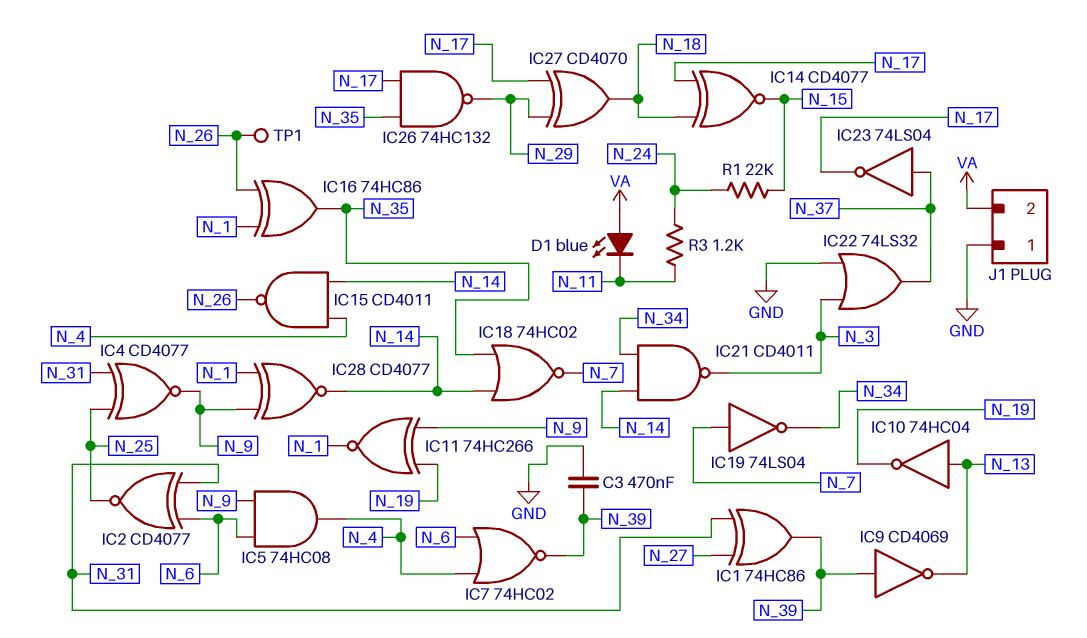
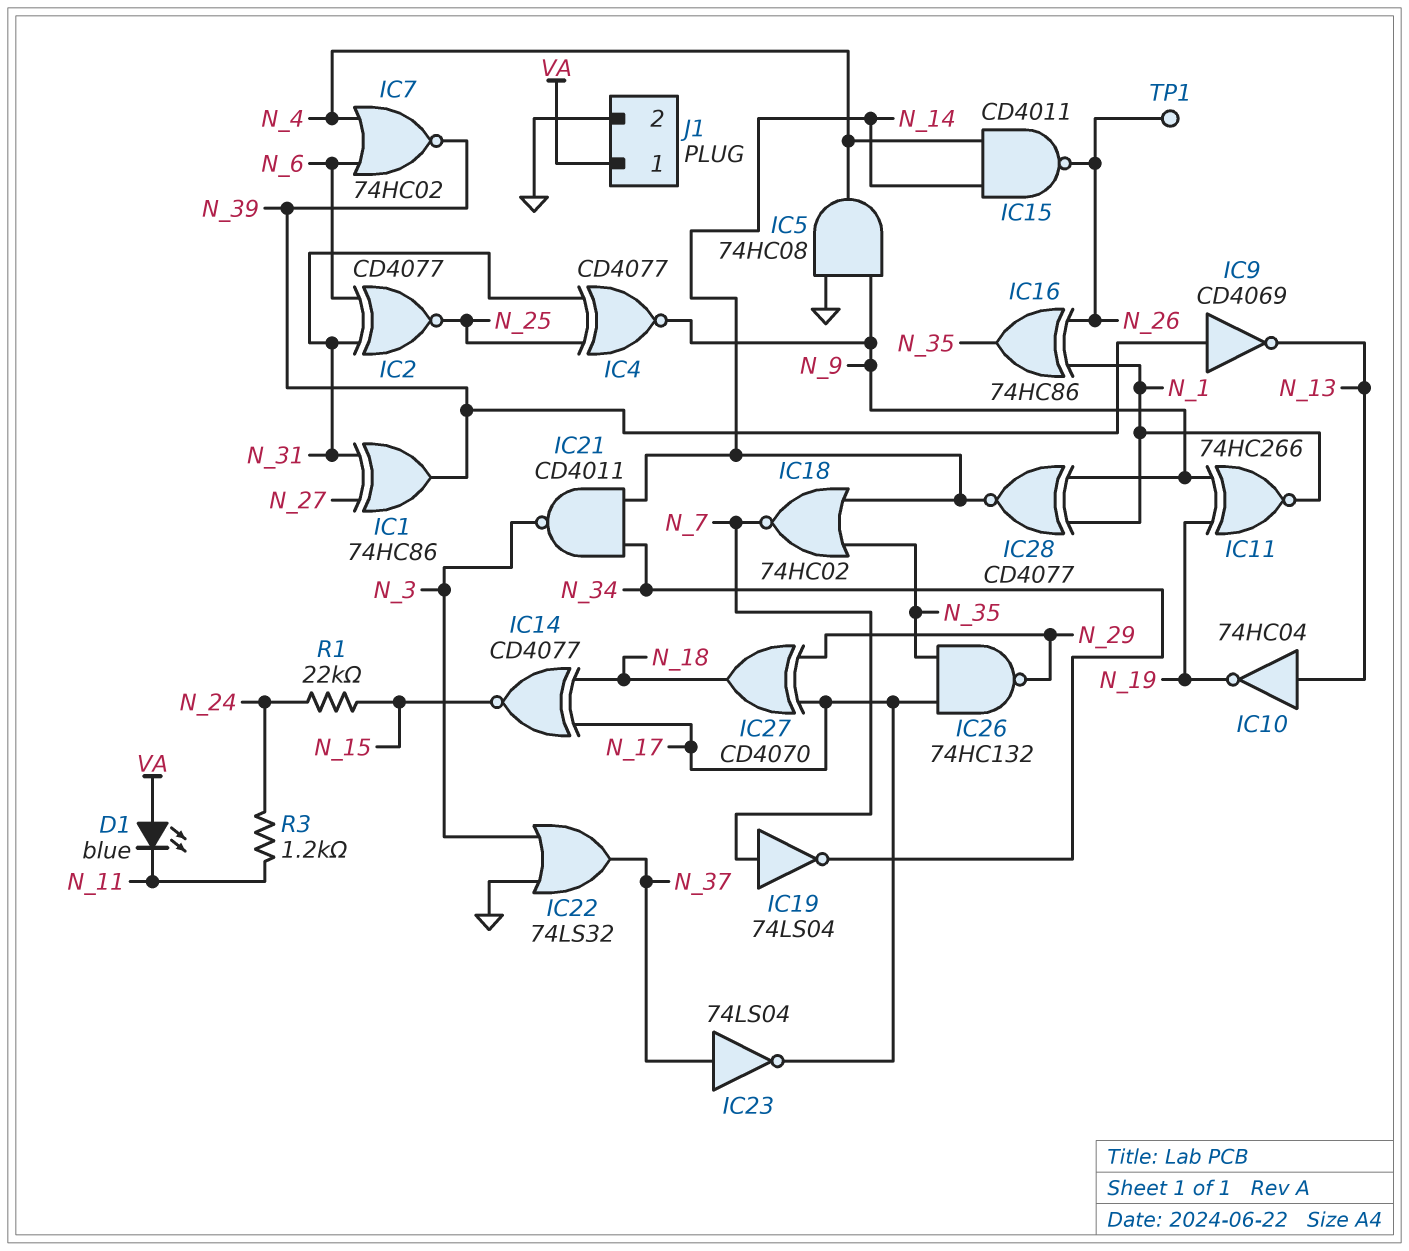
C3: 470nF (GND, N_39) -> none
IC5: AND 74HC08 (in N_6, in N_9, out N_4) -> AND 74HC08 (in GND, in N_9, out N_4)
J1 pin 1: GND -> VA
J1 pin 2: VA -> GND

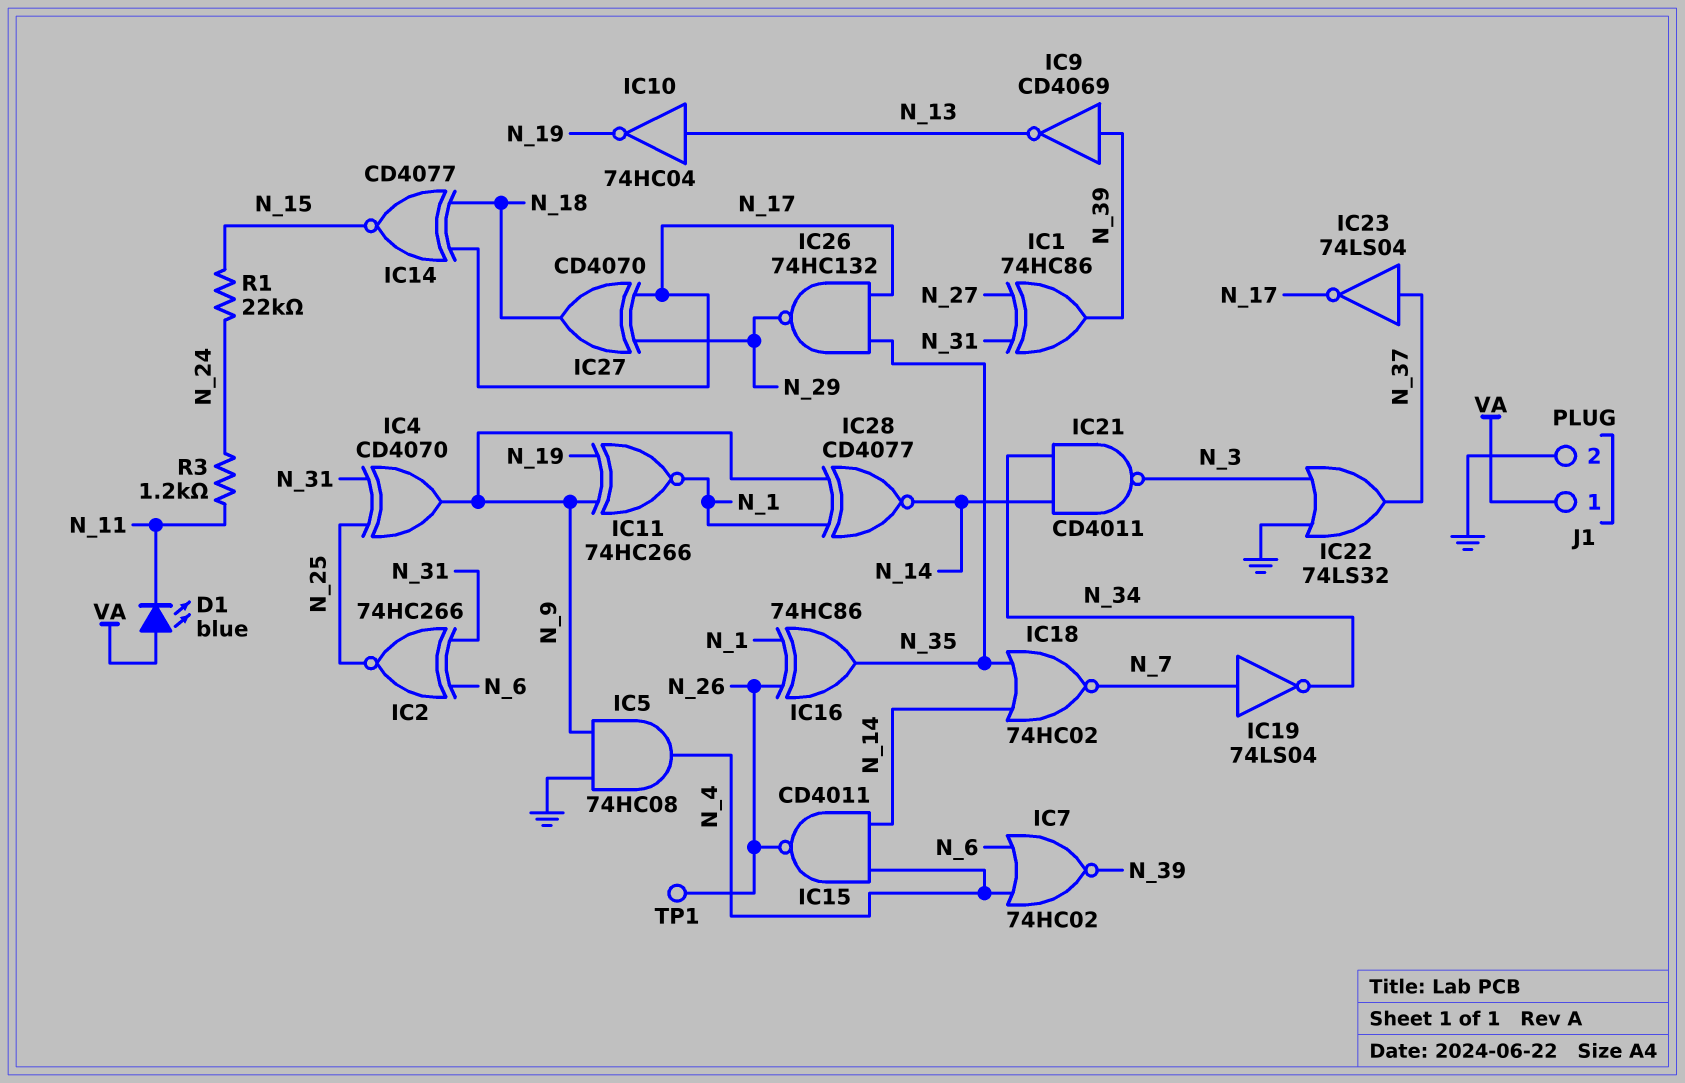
IC2: XNOR CD4077 (in N_6, in N_31, out N_25) -> XNOR 74HC266 (in N_6, in N_31, out N_25)
IC4: XNOR CD4077 (in N_25, in N_31, out N_9) -> XOR CD4070 (in N_25, in N_31, out N_9)

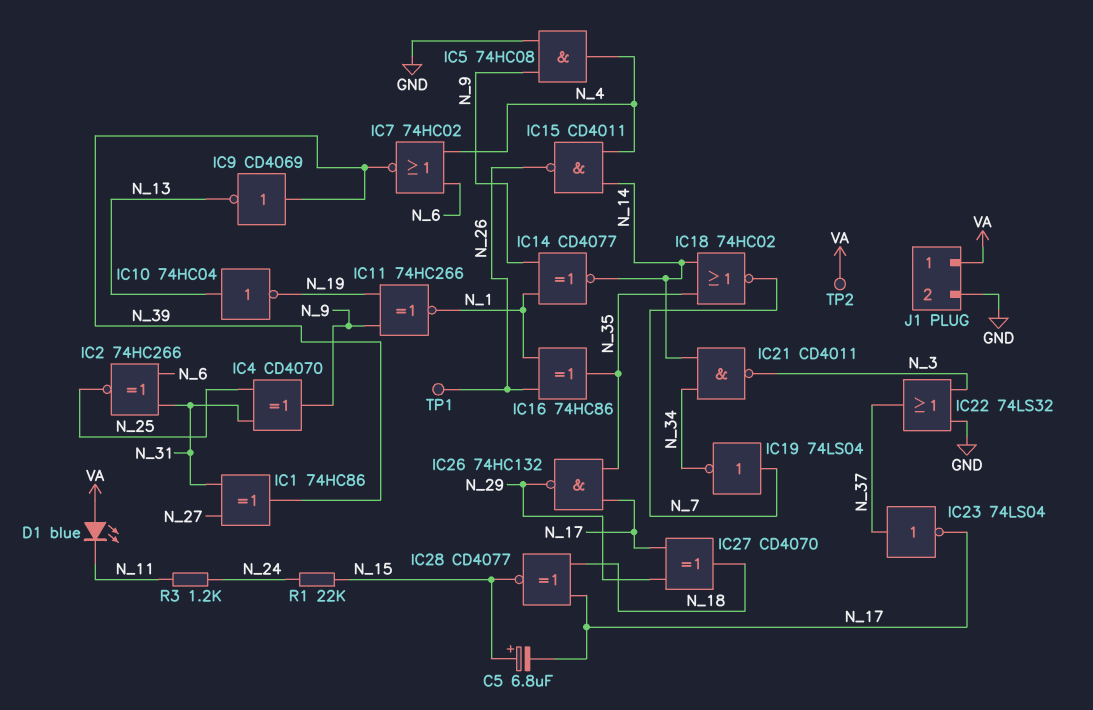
C5: none -> 6.8uF (plus N_15, minus N_17)
IC14: XNOR CD4077 (in N_17, in N_18, out N_15) -> XNOR CD4077 (in N_1, in N_9, out N_14)
IC28: XNOR CD4077 (in N_1, in N_9, out N_14) -> XNOR CD4077 (in N_17, in N_18, out N_15)
TP2: none -> test point (VA)

